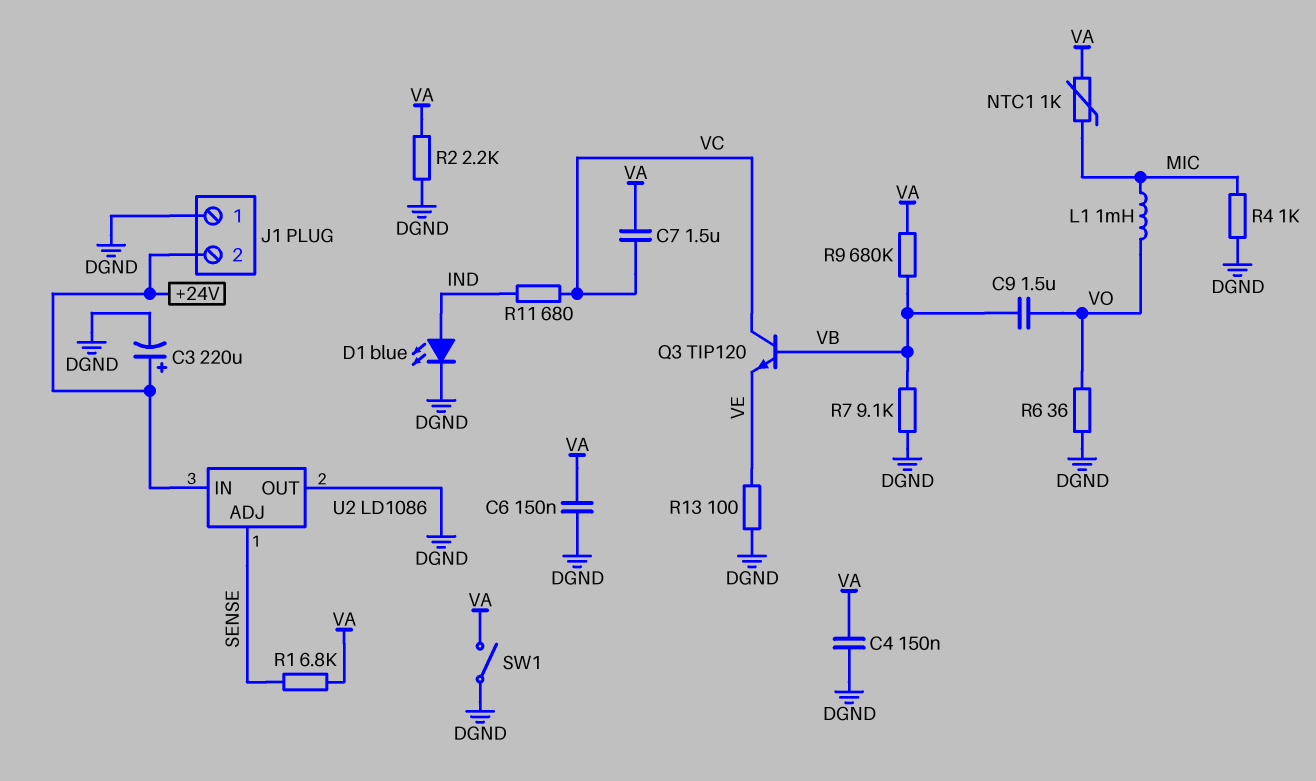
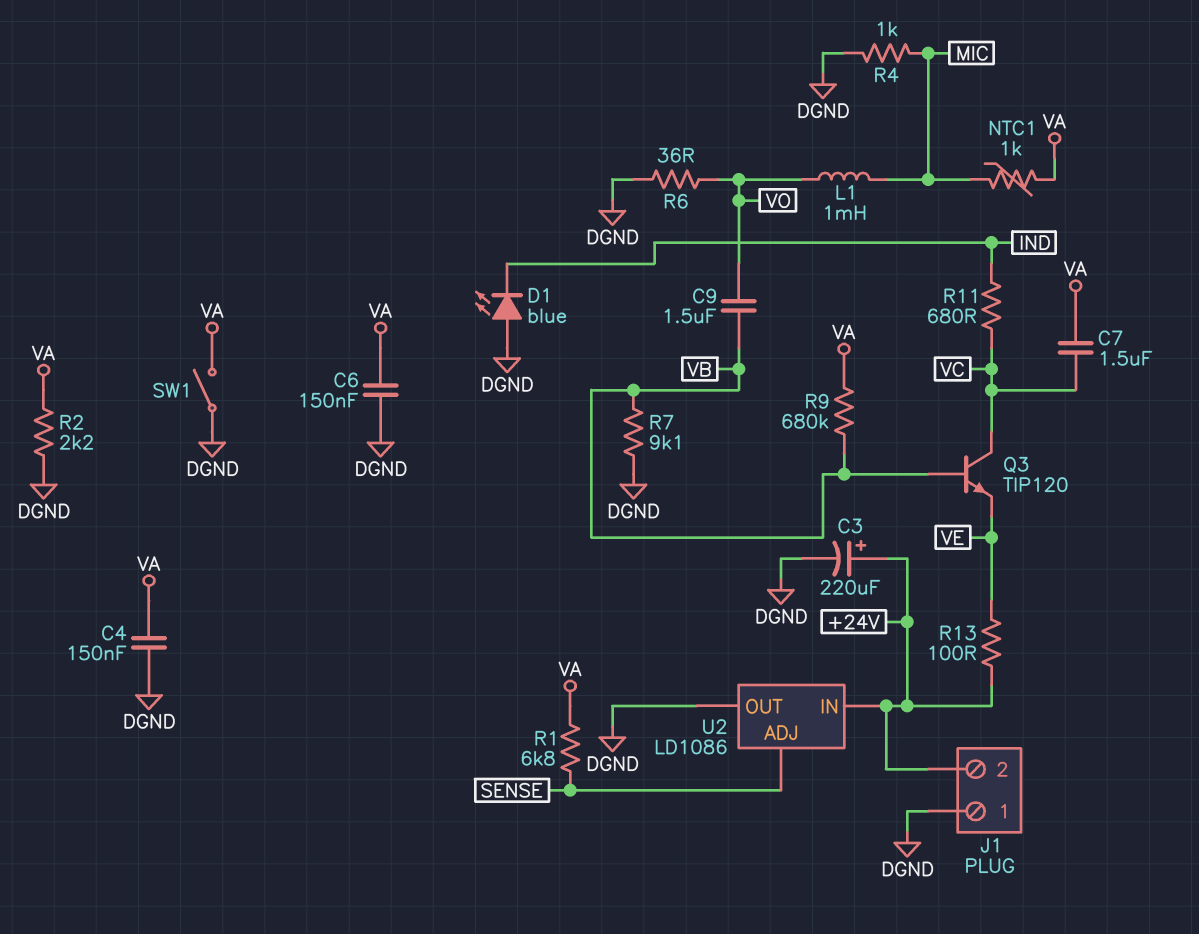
D1: LED blue (A IND, K DGND) -> LED blue (A DGND, K IND)
R13: 100 (DGND, VE) -> 100 (+24V, VE)

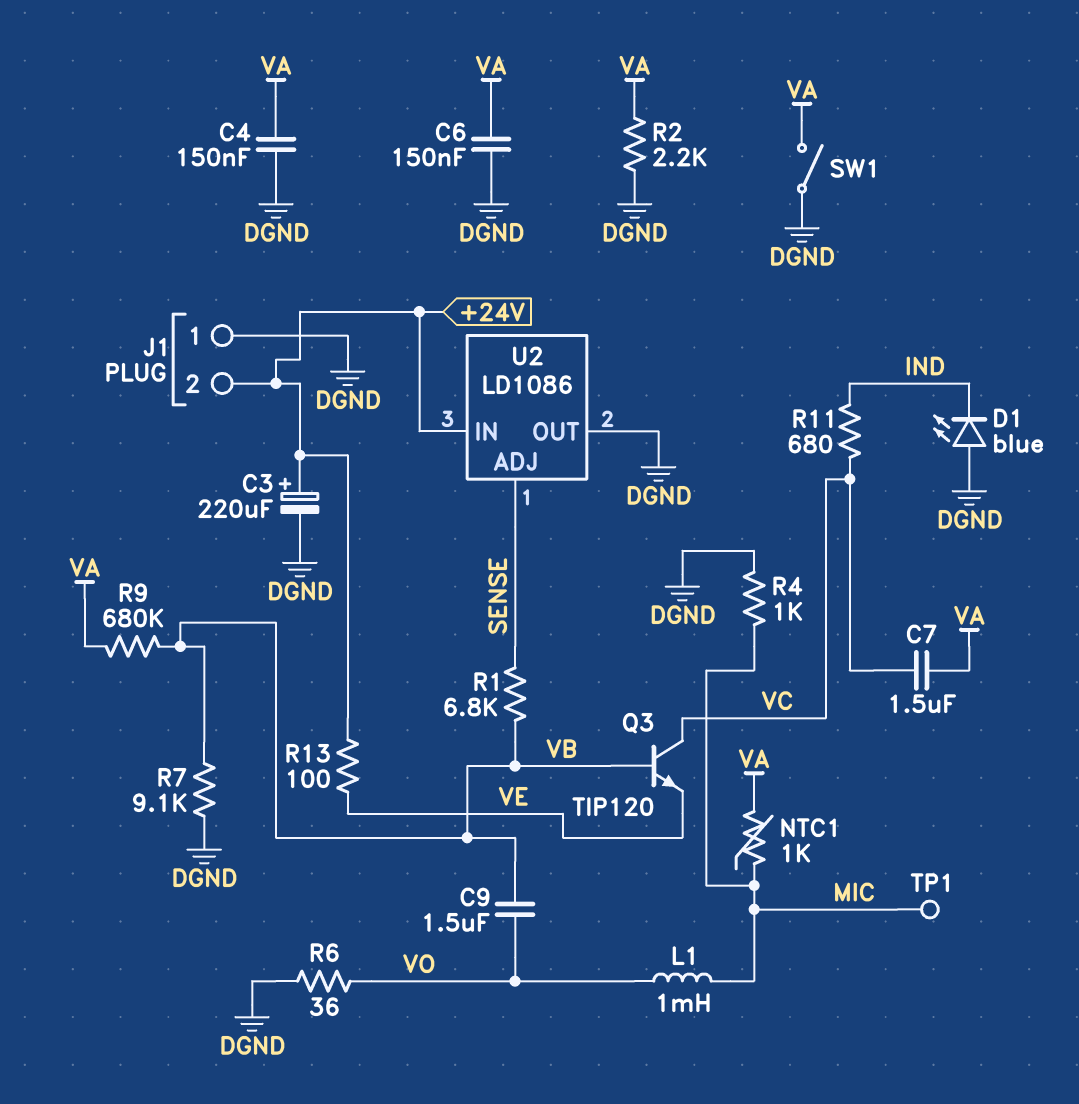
R1: 6.8k (SENSE, VA) -> 6.8k (SENSE, VB)
TP1: none -> test point (MIC)

